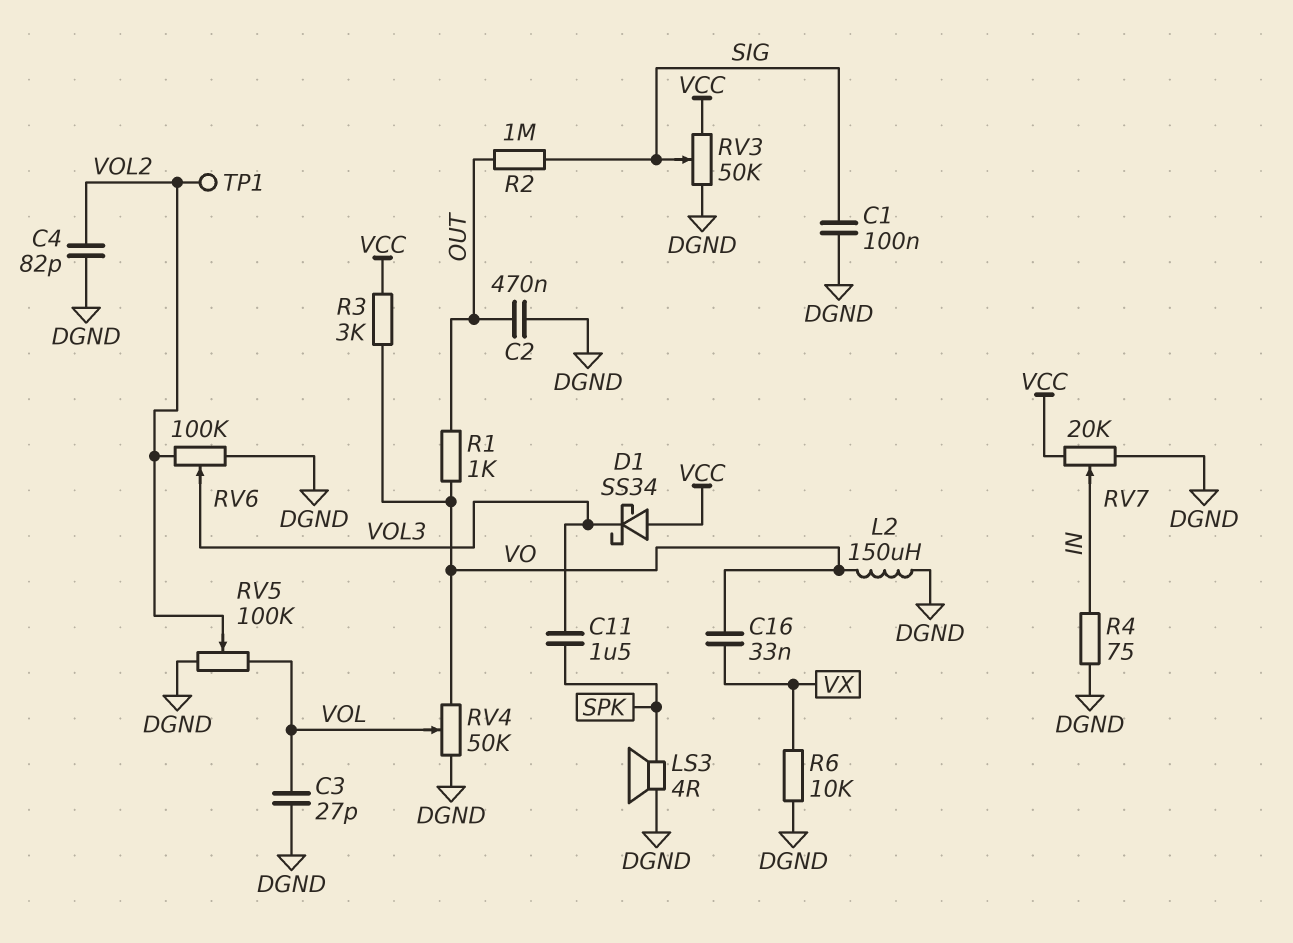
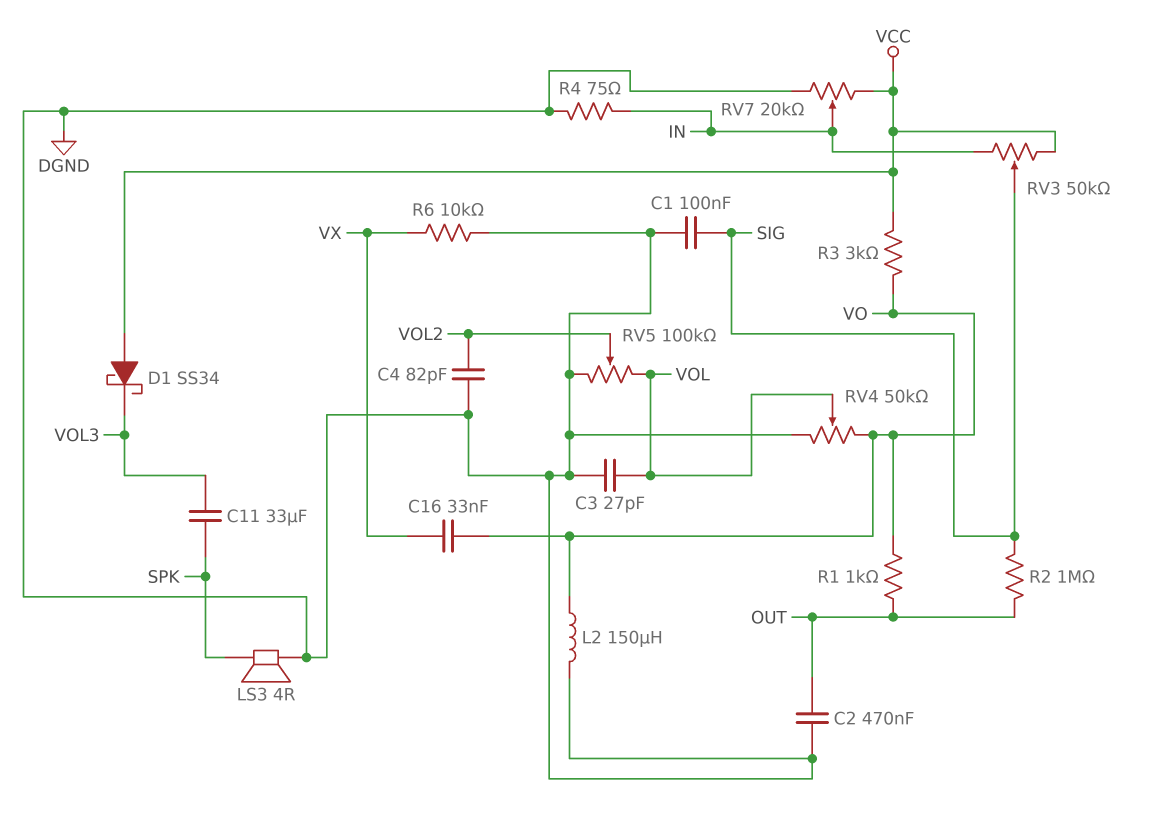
C11: 1.5uF (SPK, VOL3) -> 33uF (SPK, VOL3)
RV3: 50k (DGND, VCC, wiper SIG) -> 50k (IN, VCC, wiper SIG)
RV6: 100k (DGND, VOL2, wiper VOL3) -> none
TP1: test point (VOL2) -> none

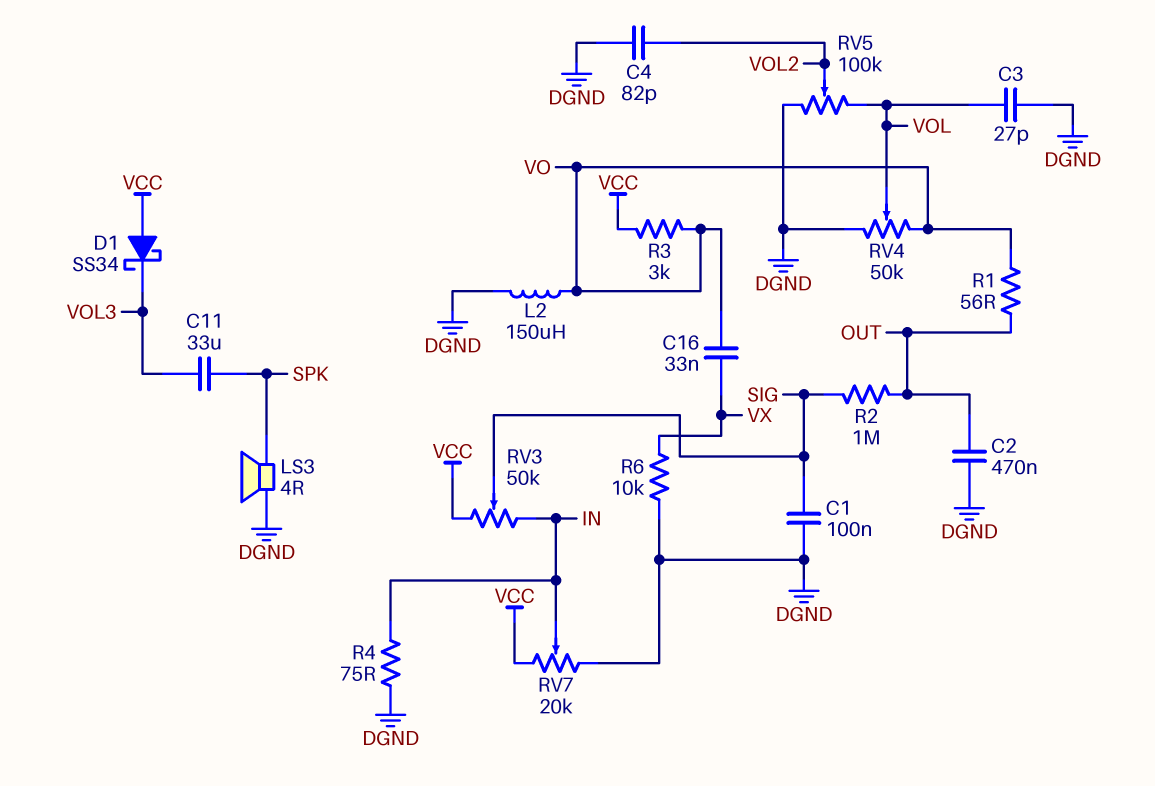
R1: 1k (OUT, VO) -> 56 (OUT, VO)

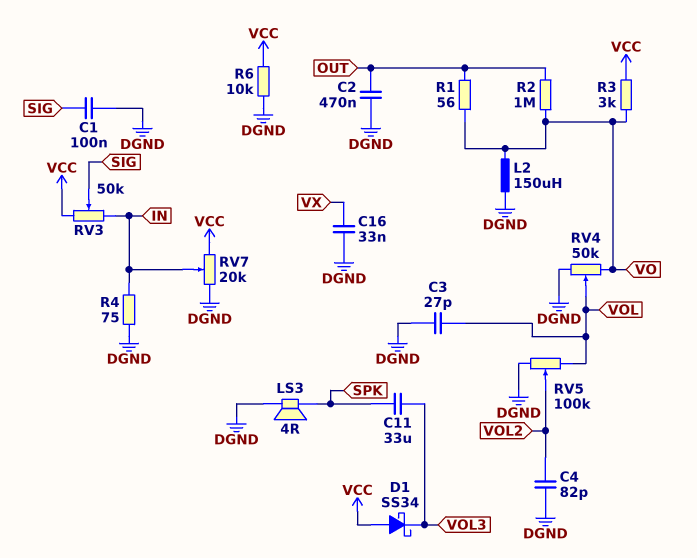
C16: 33nF (VO, VX) -> 33nF (DGND, VX)
R2: 1M (OUT, SIG) -> 1M (OUT, VO)
R6: 10k (DGND, VX) -> 10k (DGND, VCC)

